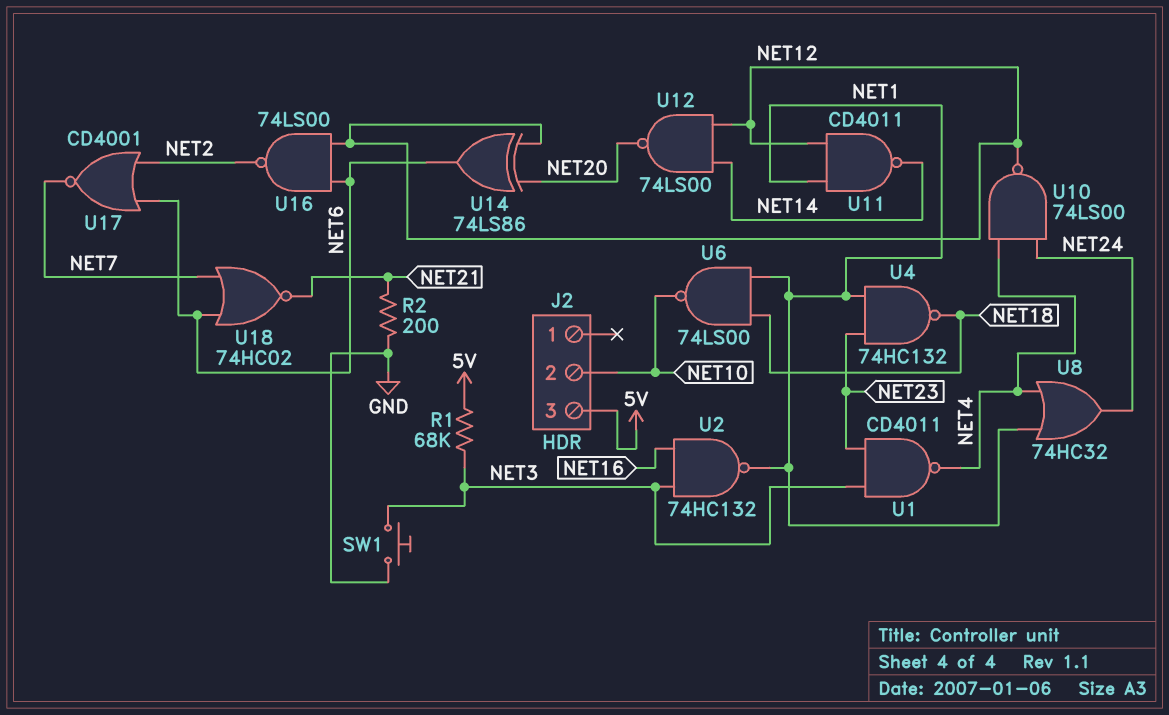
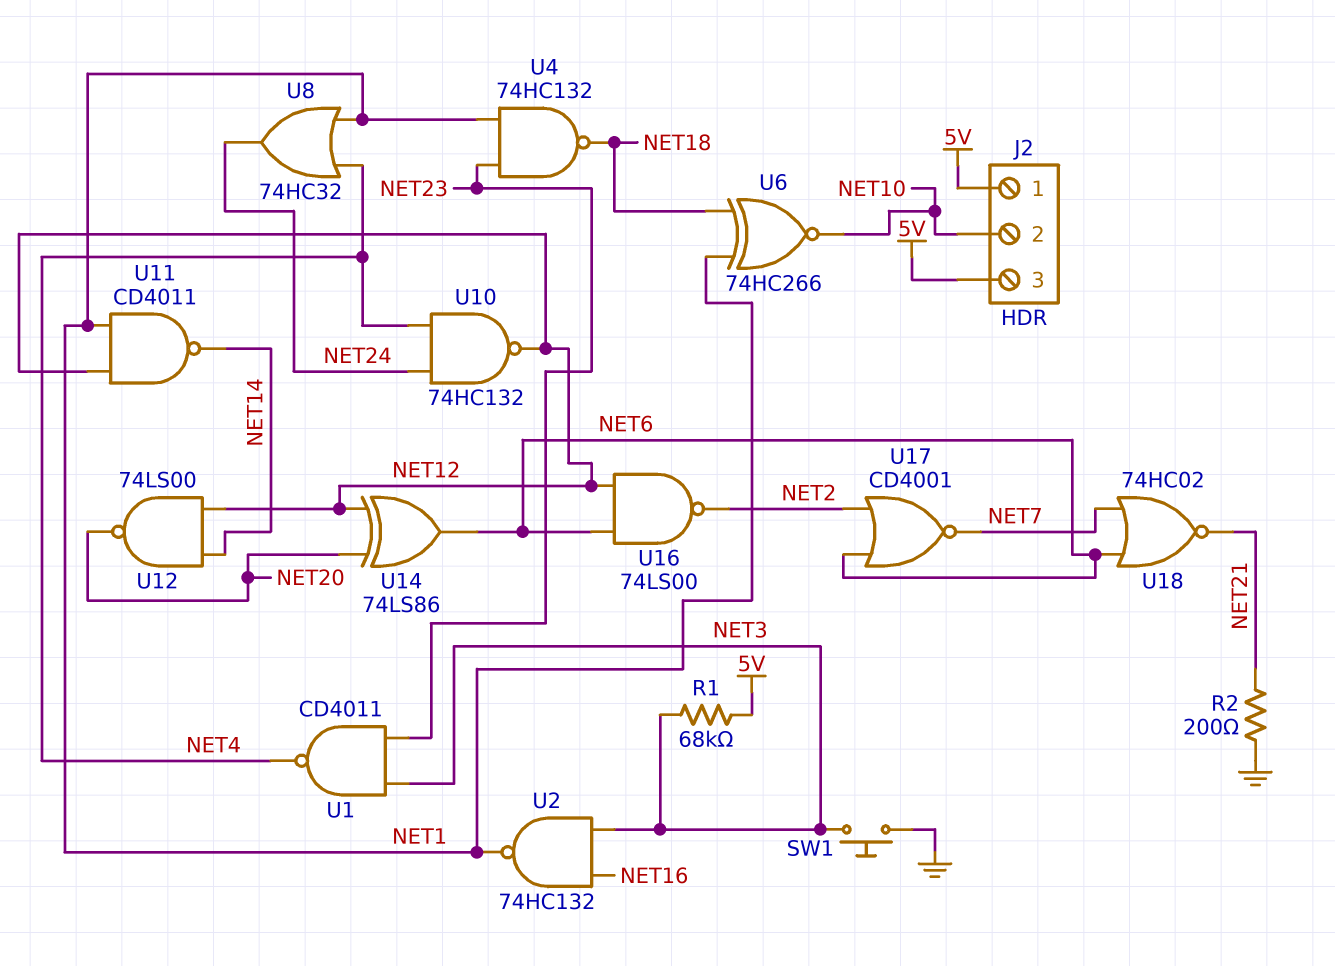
J2 pin 1: none -> 5V
U6: NAND 74LS00 (in NET1, in NET18, out NET10) -> XNOR 74HC266 (in NET1, in NET18, out NET10)
U10: NAND 74LS00 (in NET4, in NET24, out NET12) -> NAND 74HC132 (in NET4, in NET24, out NET12)

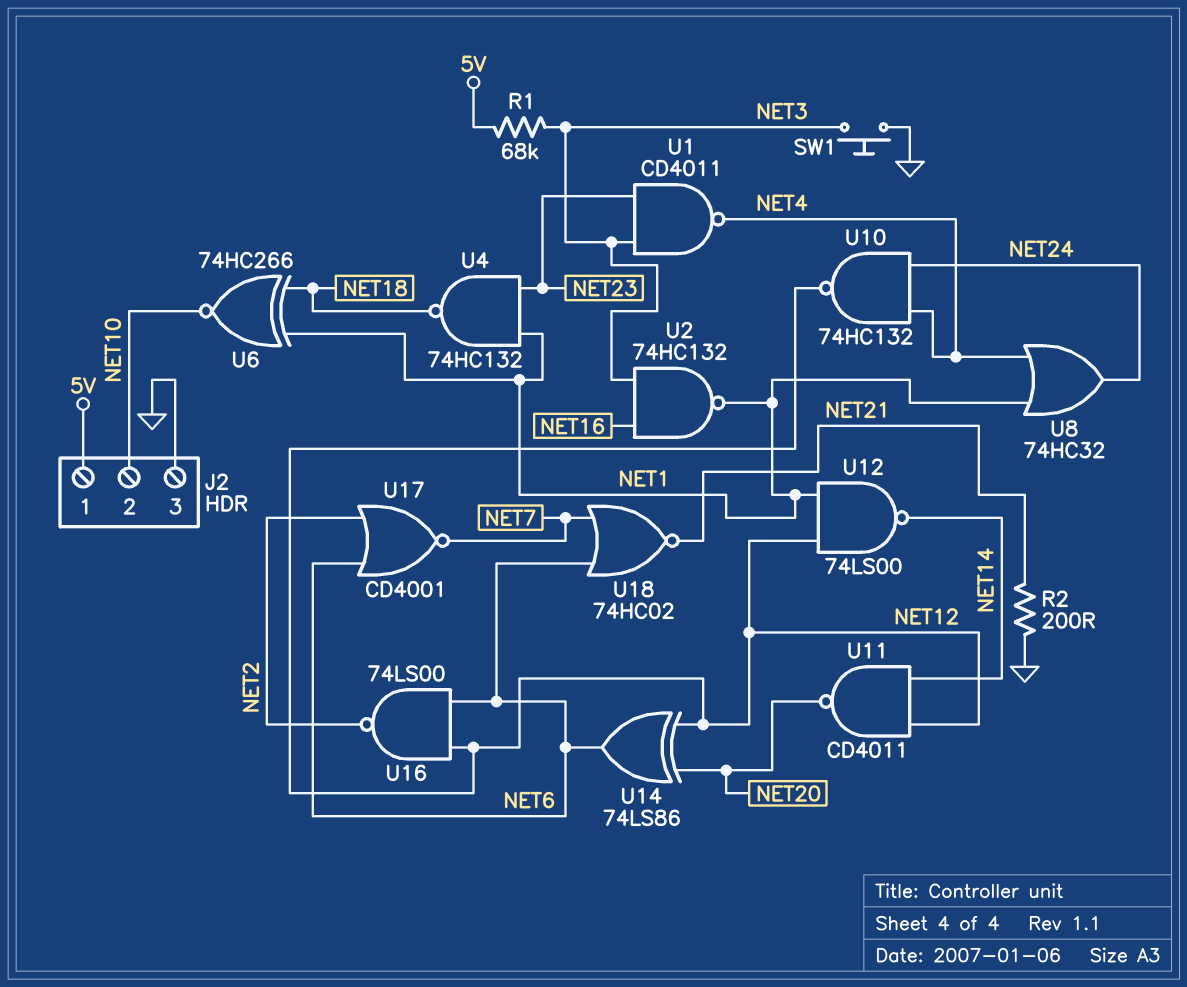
J2 pin 3: 5V -> GND
U11: NAND CD4011 (in NET1, in NET12, out NET14) -> NAND CD4011 (in NET12, in NET14, out NET20)
U12: NAND 74LS00 (in NET12, in NET14, out NET20) -> NAND 74LS00 (in NET1, in NET12, out NET14)

